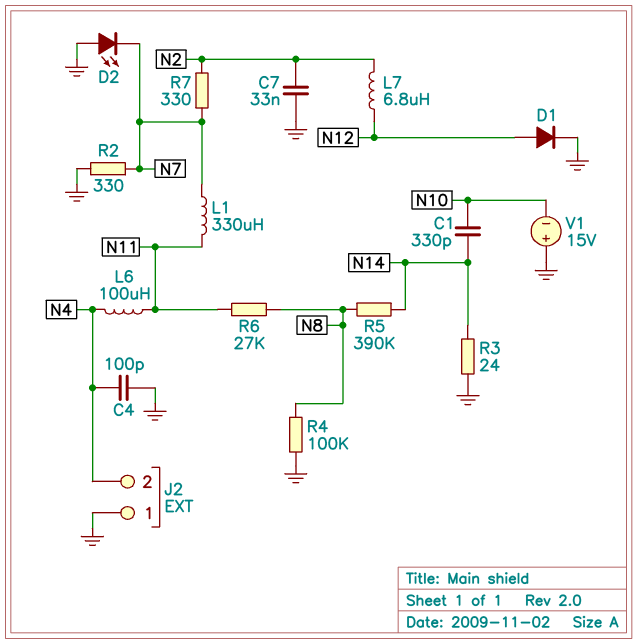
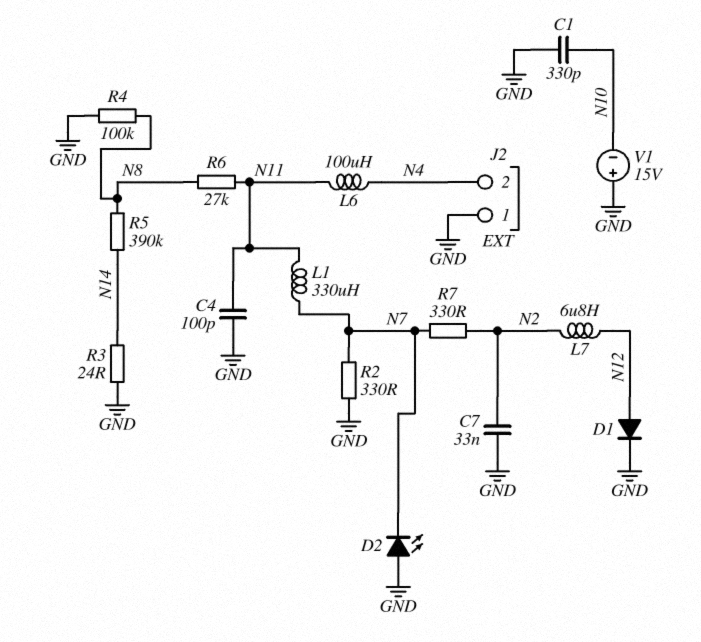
C1: 330pF (N10, N14) -> 330pF (GND, N10)
C4: 100pF (GND, N4) -> 100pF (GND, N11)

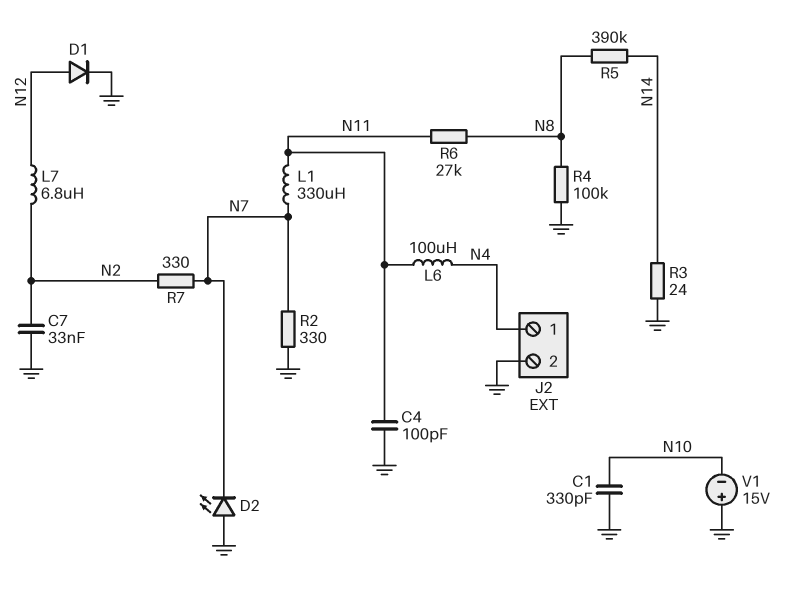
J2 pin 1: GND -> N4
J2 pin 2: N4 -> GND

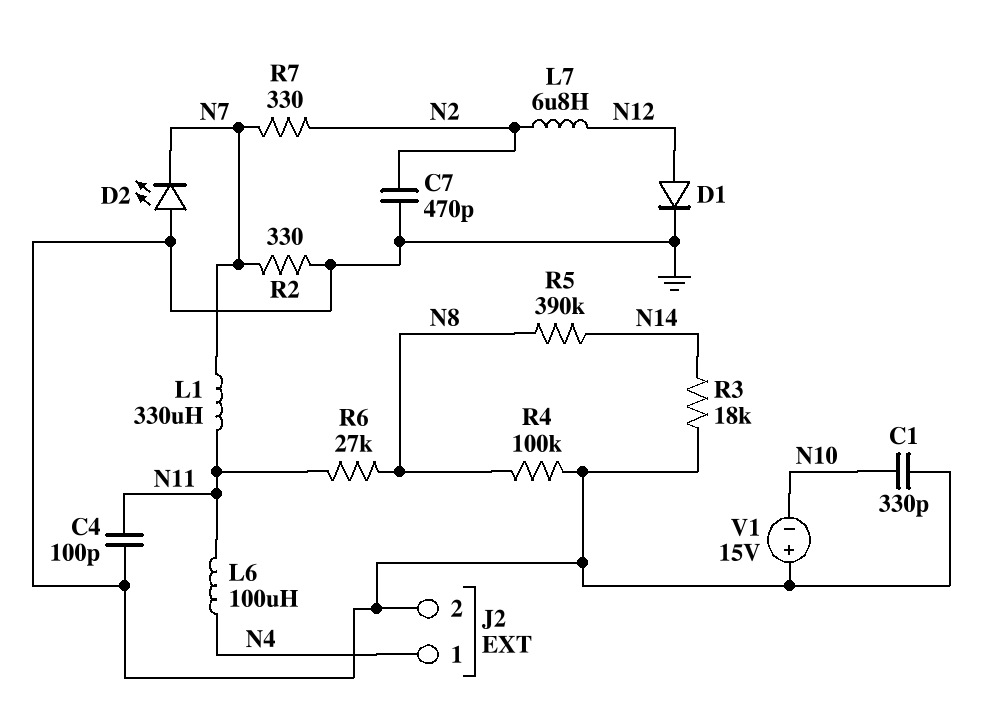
C7: 33nF (GND, N2) -> 470pF (GND, N2)
R3: 24 (GND, N14) -> 18k (GND, N14)

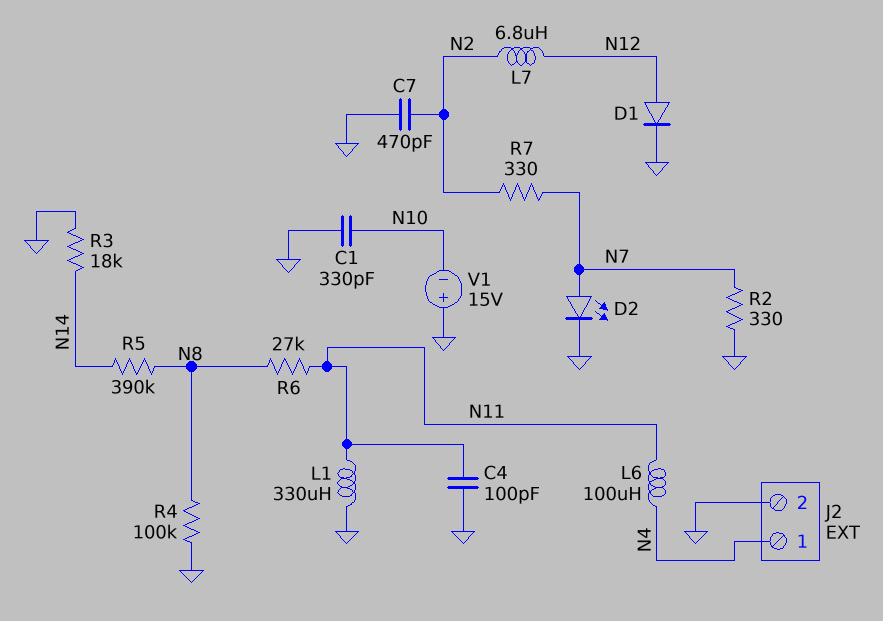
D2: LED (A GND, K N7) -> LED (A N7, K GND)
L1: 330uH (N7, N11) -> 330uH (GND, N11)

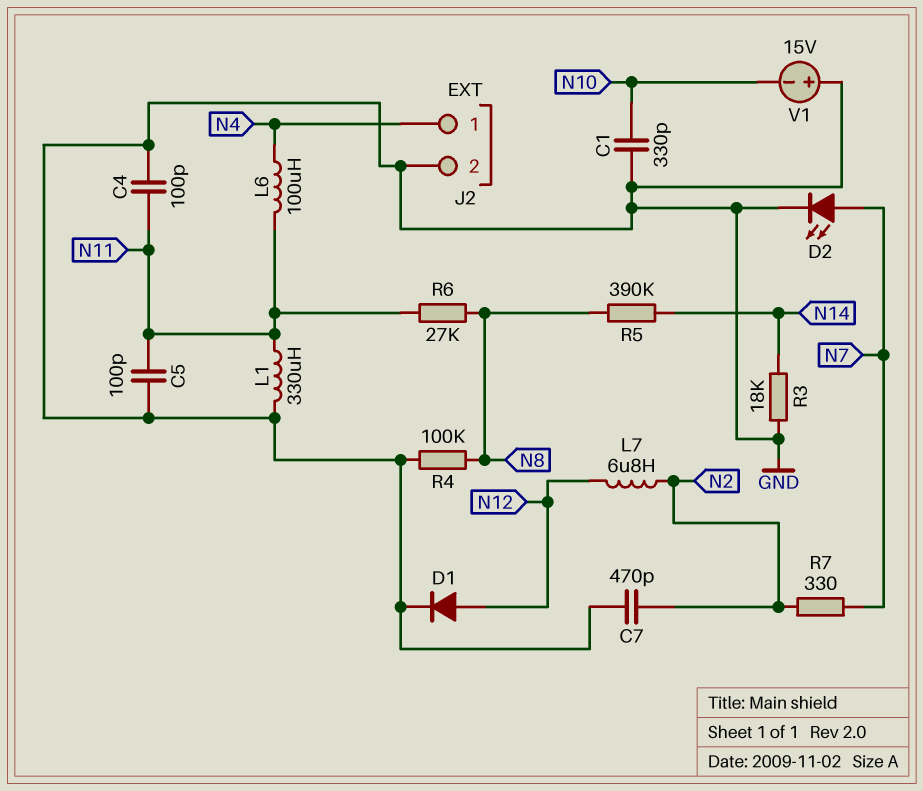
C5: none -> 100pF (GND, N11)
R2: 330 (GND, N7) -> none

